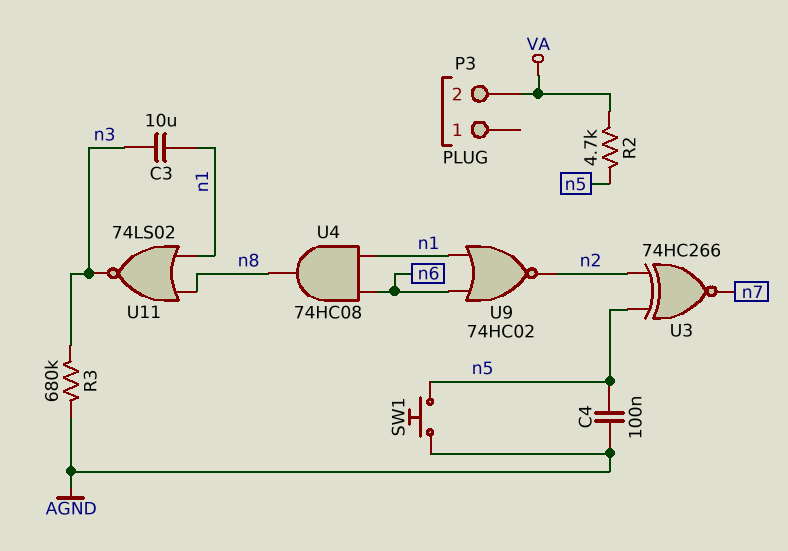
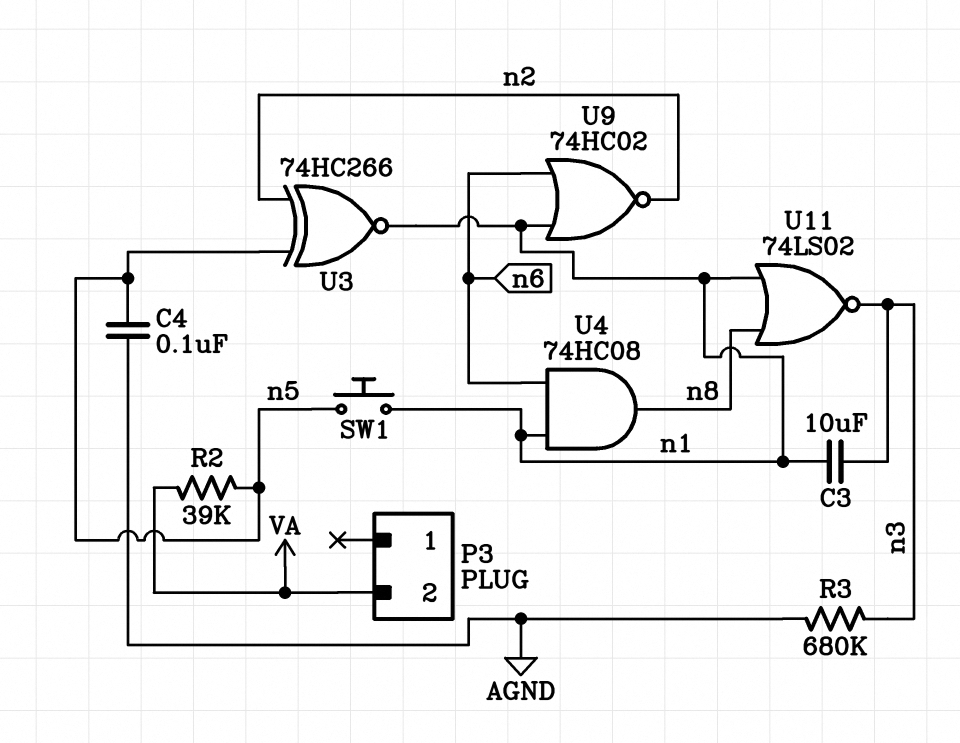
R2: 4.7k (VA, n5) -> 39k (VA, n5)
SW1: button (AGND, n5) -> button (n1, n5)
U3: XNOR 74HC266 (in n2, in n5, out n7) -> XNOR 74HC266 (in n2, in n5, out n1)

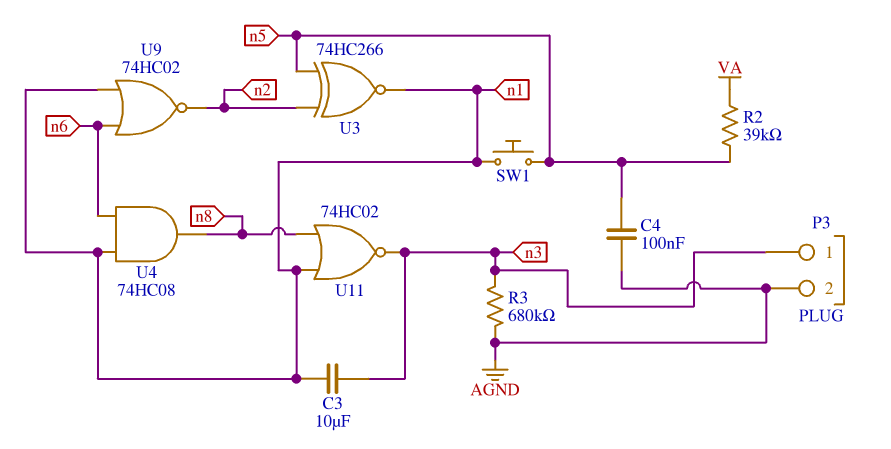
P3 pin 1: none -> n3
P3 pin 2: VA -> AGND
U11: NOR 74LS02 (in n1, in n8, out n3) -> NOR 74HC02 (in n1, in n8, out n3)

